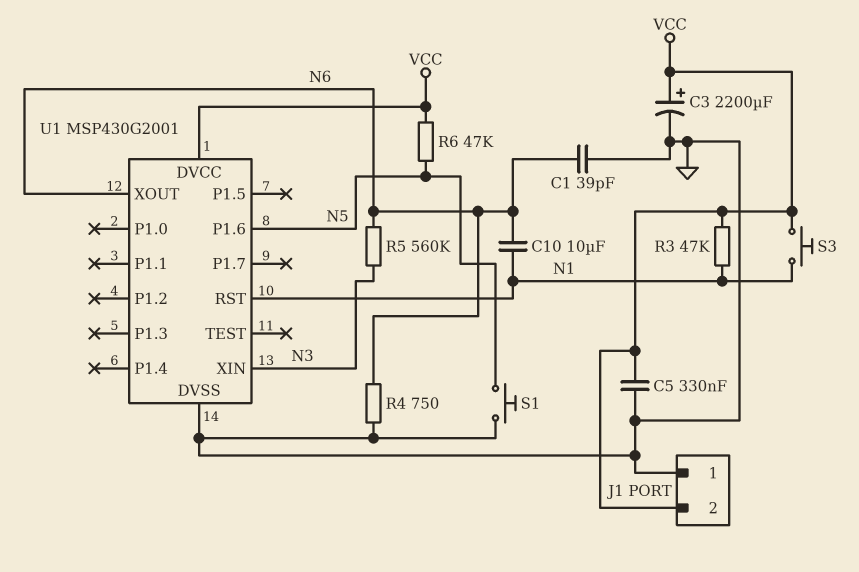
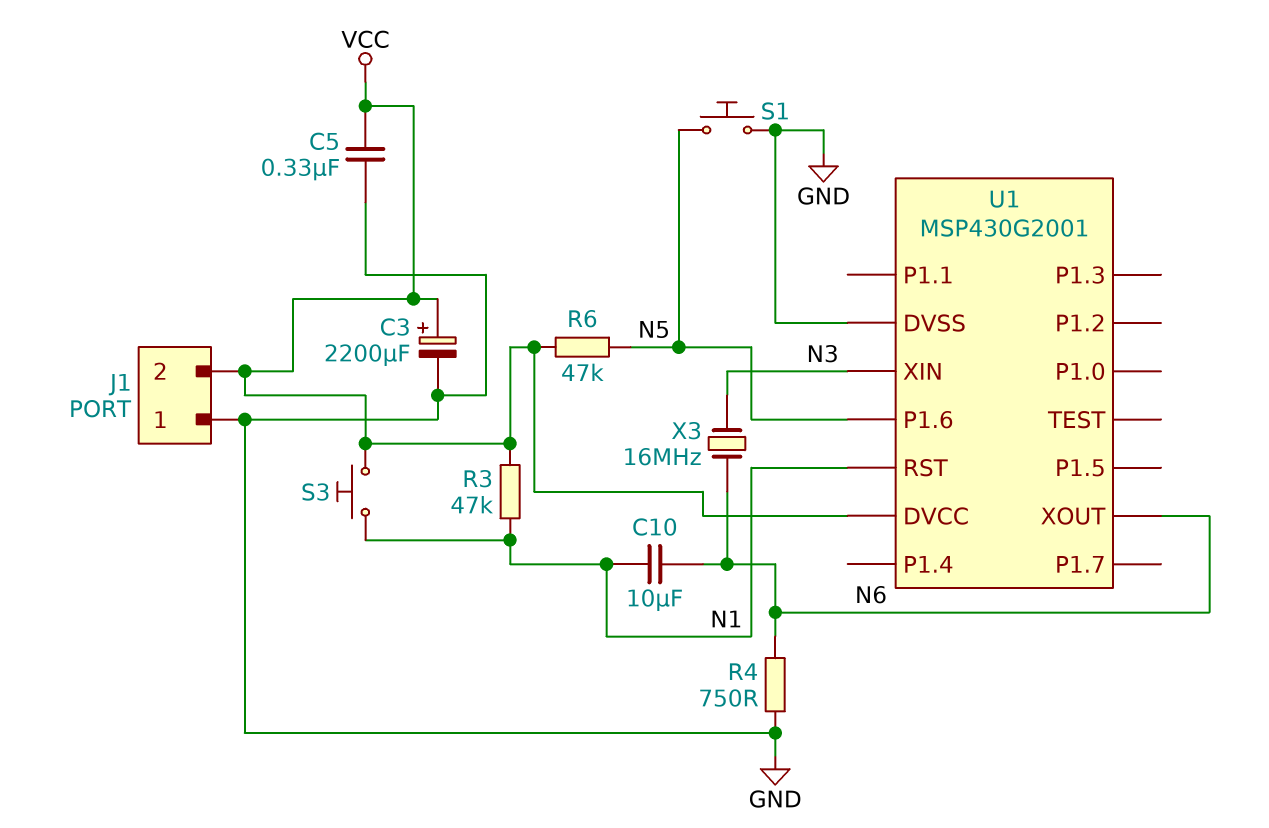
C1: 39pF (GND, N6) -> none
R5: 560k (N3, N6) -> none
X3: none -> 16MHz (N3, N6)

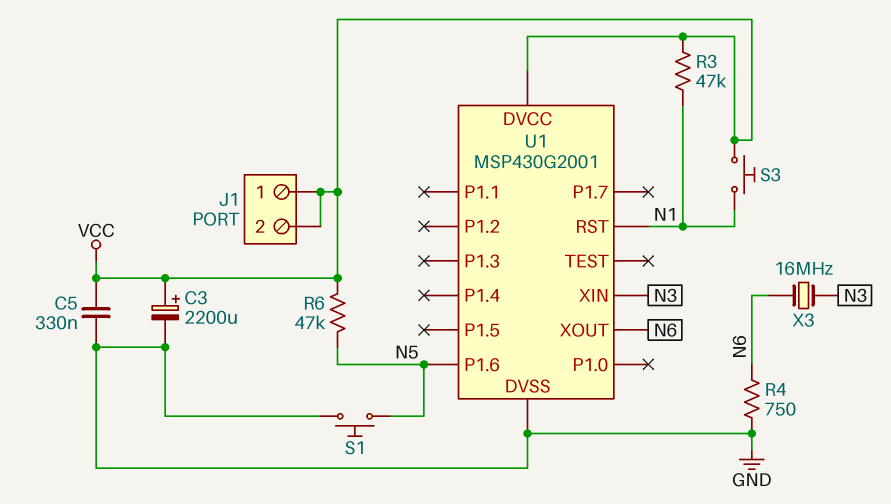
C10: 10uF (N1, N6) -> none
J1 pin 1: GND -> VCC

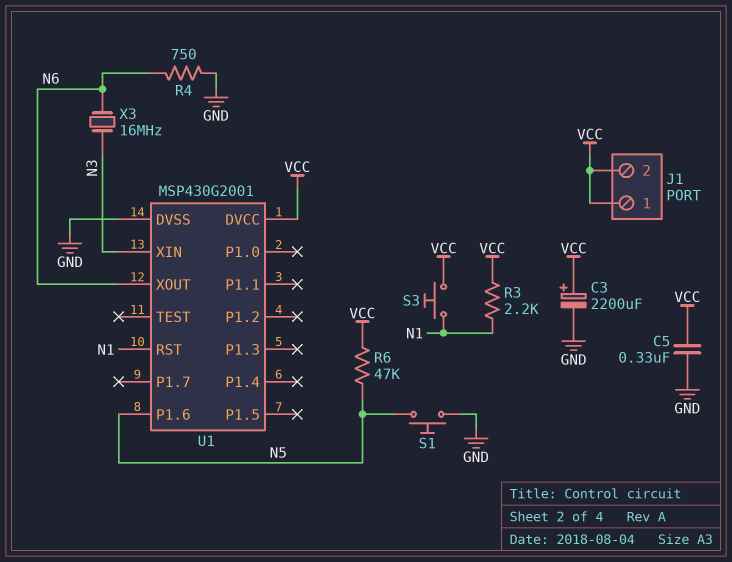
R3: 47k (N1, VCC) -> 2.2k (N1, VCC)

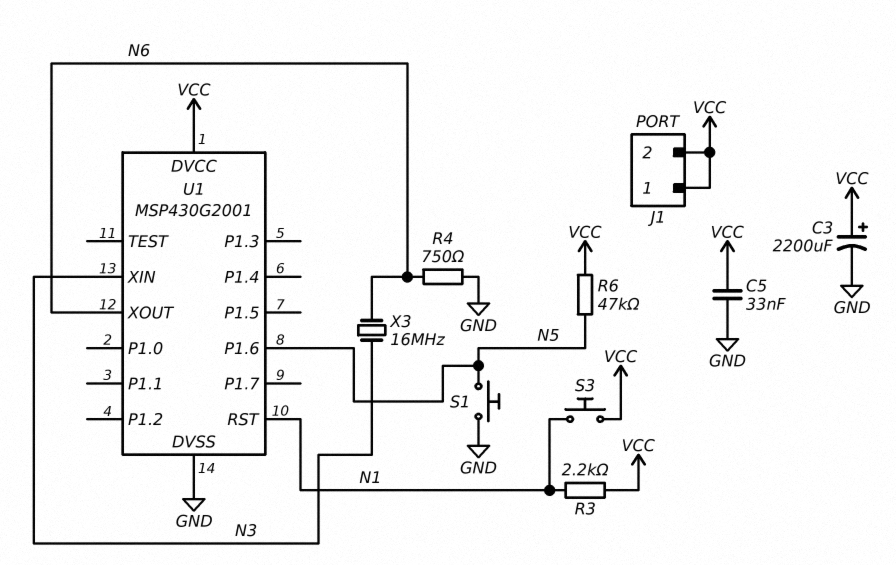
C5: 330nF (GND, VCC) -> 33nF (GND, VCC)

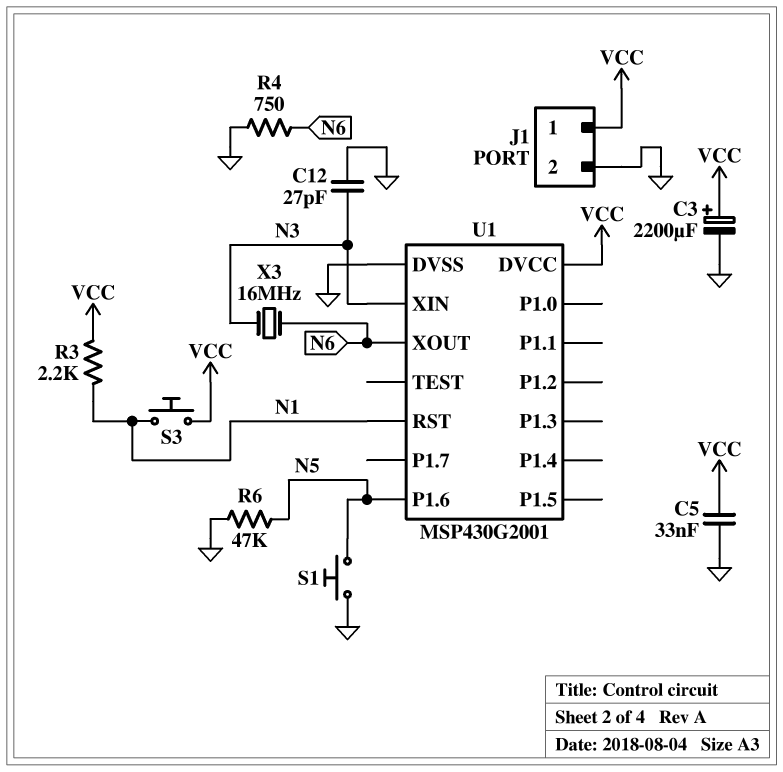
C12: none -> 27pF (GND, N3)
J1 pin 2: VCC -> GND
R6: 47k (N5, VCC) -> 47k (GND, N5)

